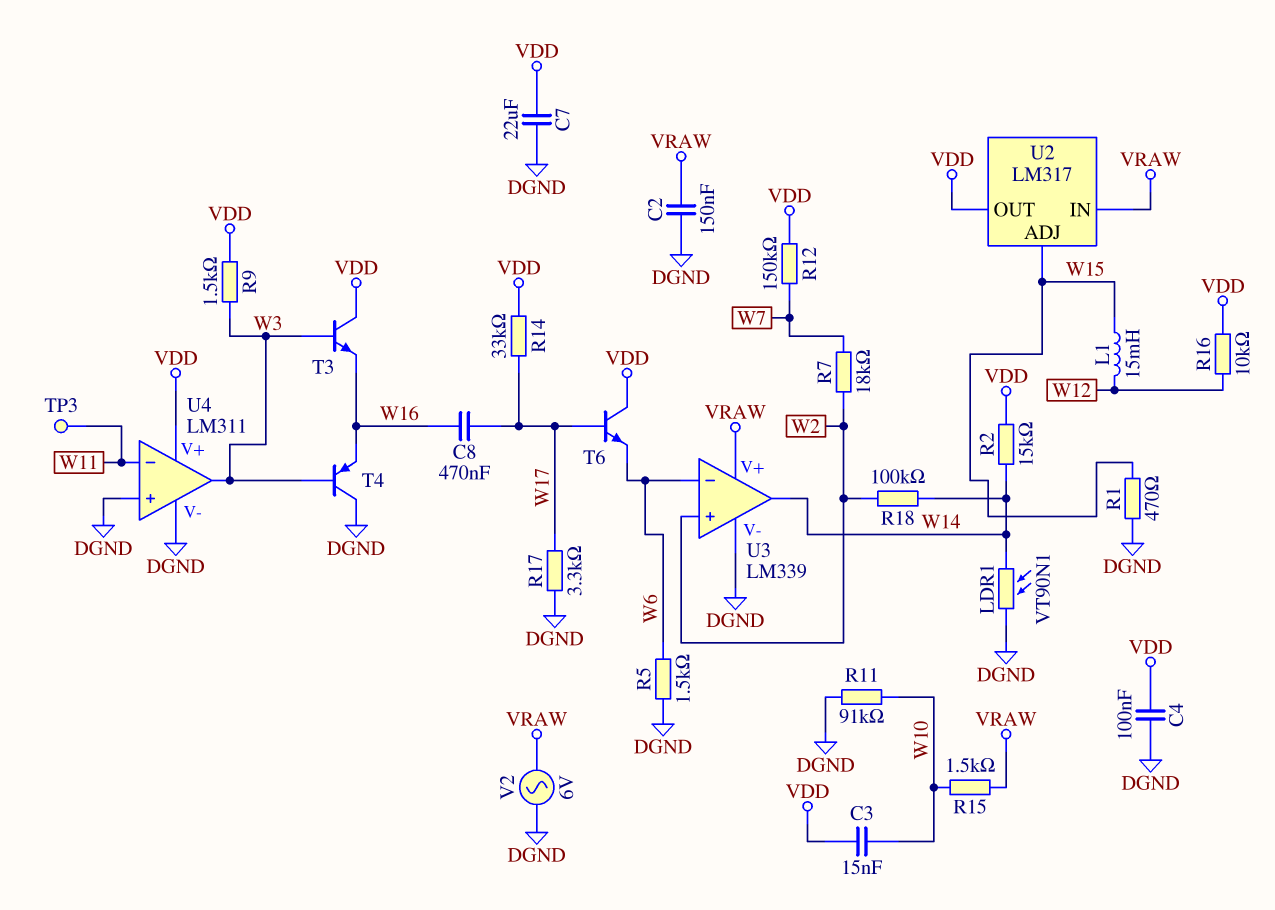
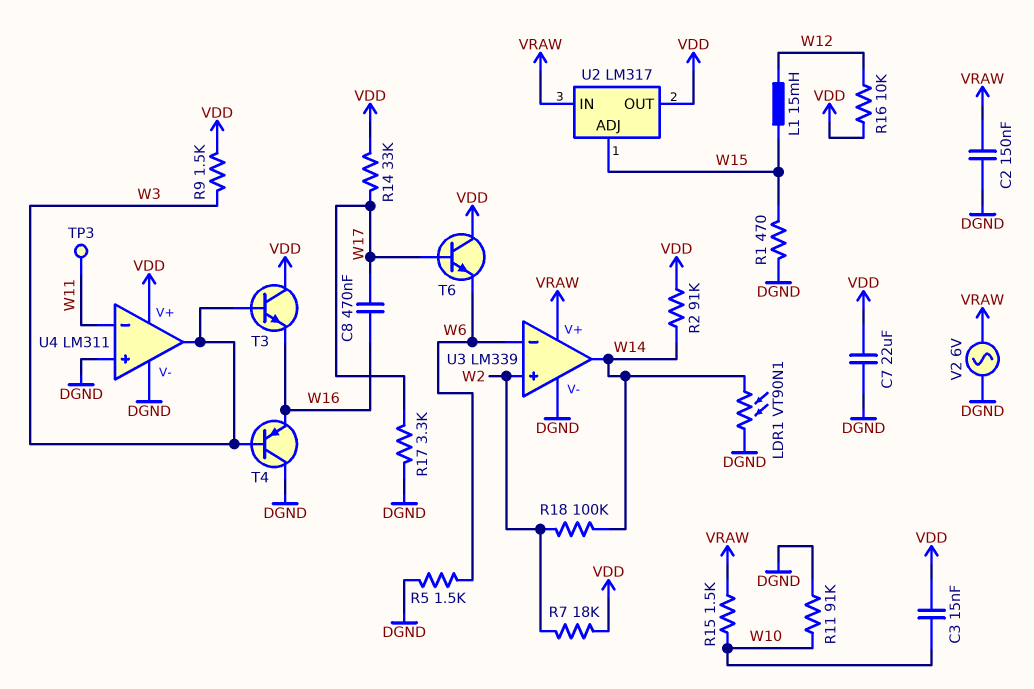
C4: 100nF (DGND, VDD) -> none
R2: 15k (VDD, W14) -> 91k (VDD, W14)
R7: 18k (W2, W7) -> 18k (VDD, W2)
R12: 150k (VDD, W7) -> none

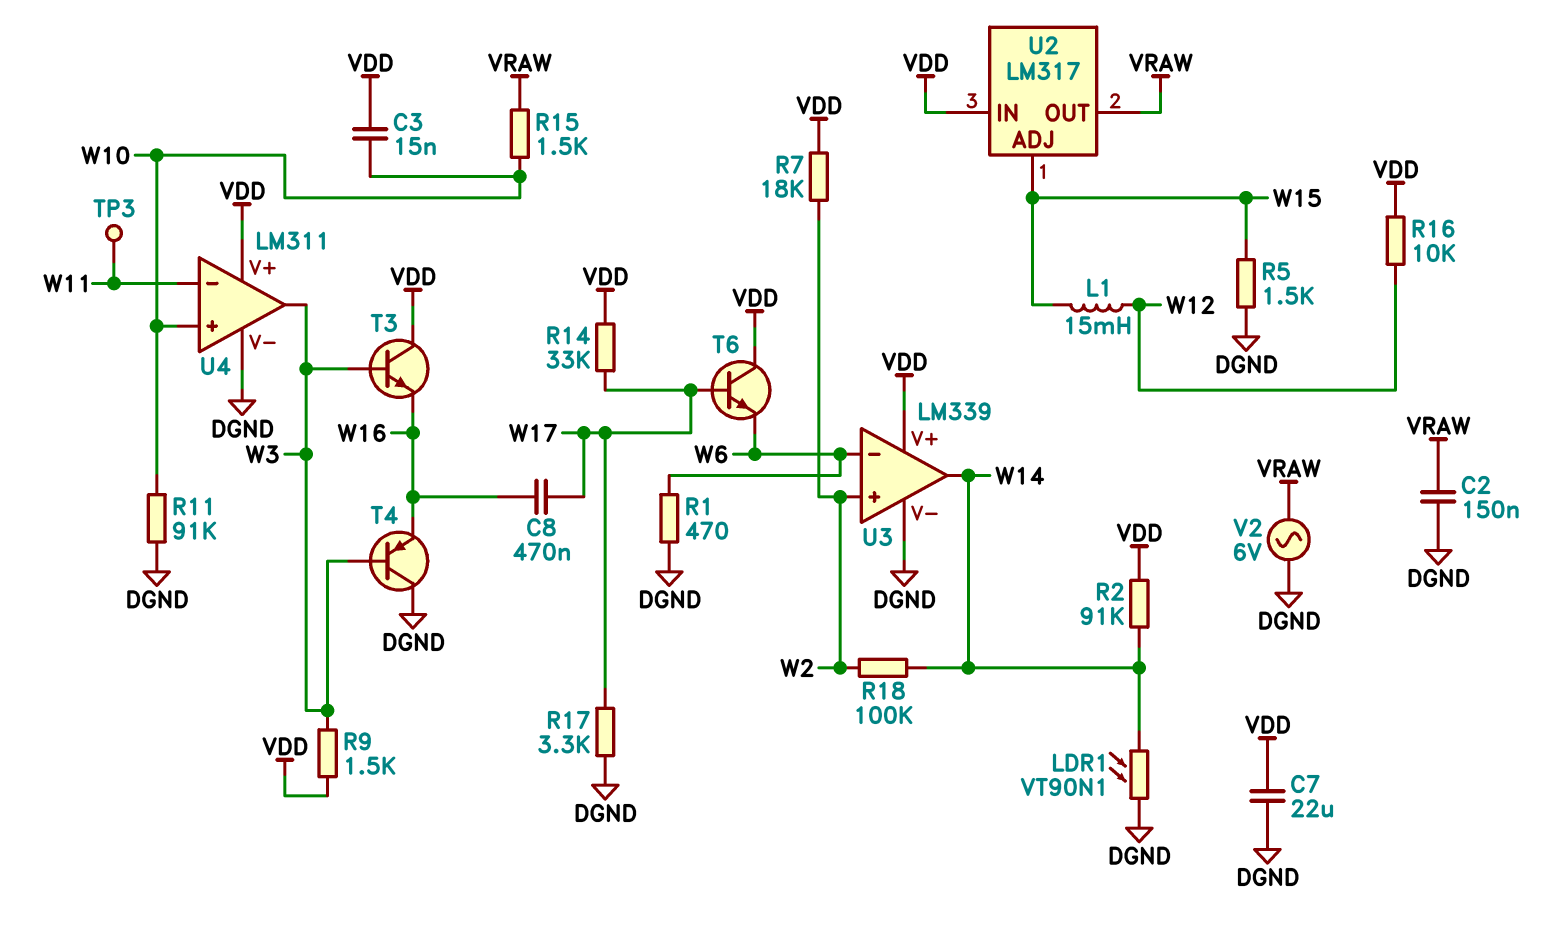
R1: 470 (DGND, W15) -> 470 (DGND, W6)
R5: 1.5k (DGND, W6) -> 1.5k (DGND, W15)
U2 pin IN: VRAW -> VDD
U2 pin OUT: VDD -> VRAW
U3 pin V+: VRAW -> VDD
U4 pin in+: DGND -> W10

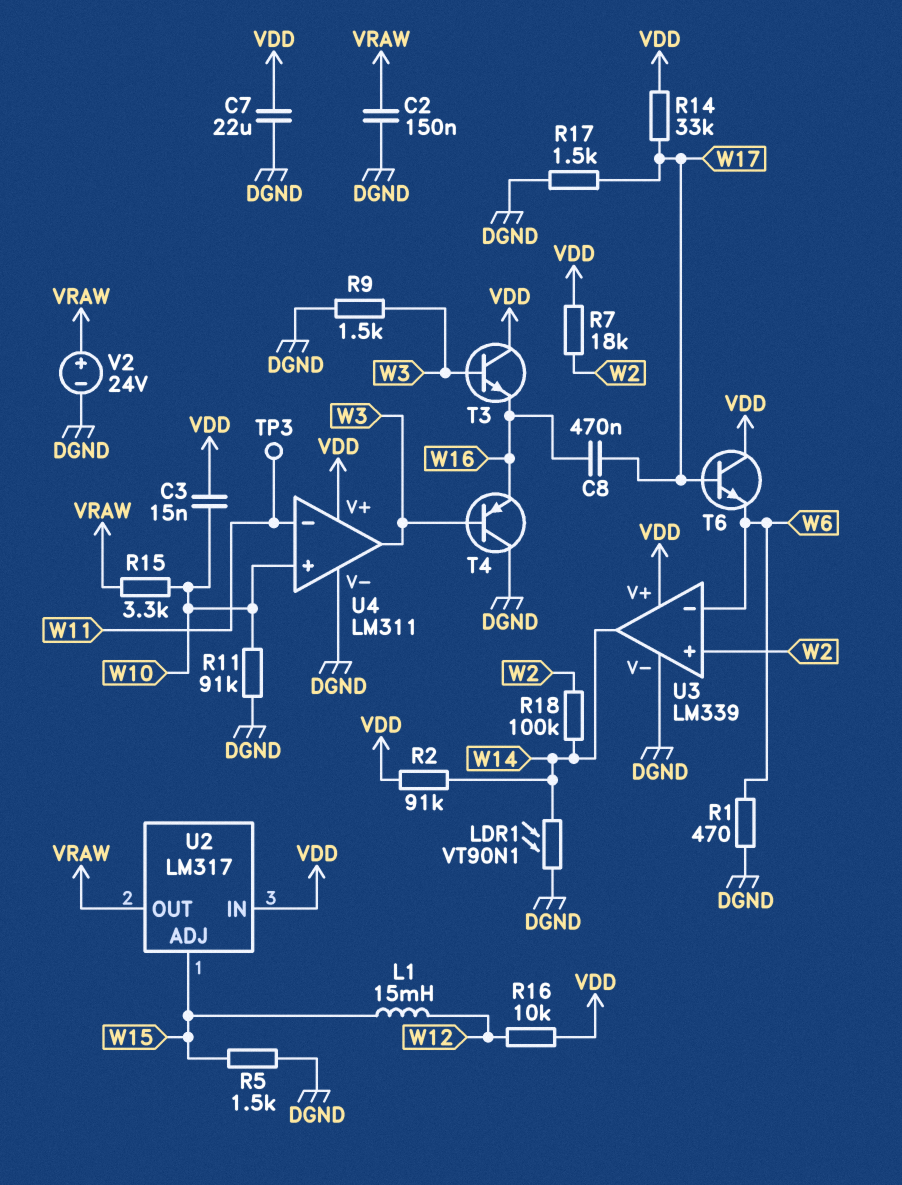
R9: 1.5k (VDD, W3) -> 1.5k (DGND, W3)
R15: 1.5k (VRAW, W10) -> 3.3k (VRAW, W10)
R17: 3.3k (DGND, W17) -> 1.5k (DGND, W17)
V2: AC 6V (DGND, VRAW) -> 24V (plus VRAW, minus DGND)

